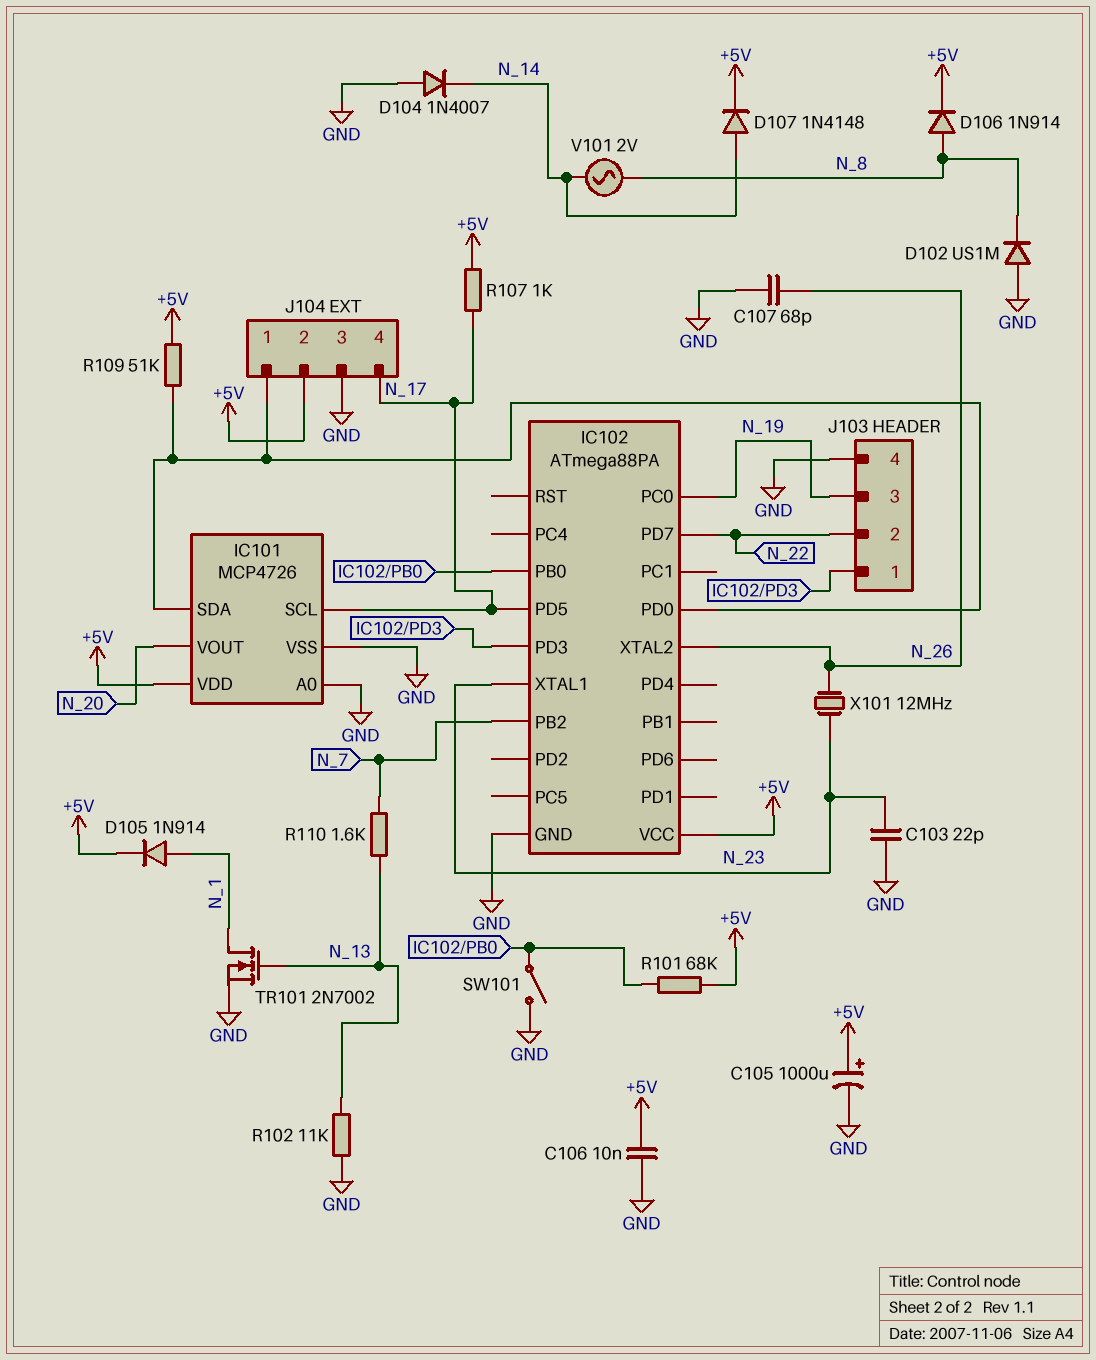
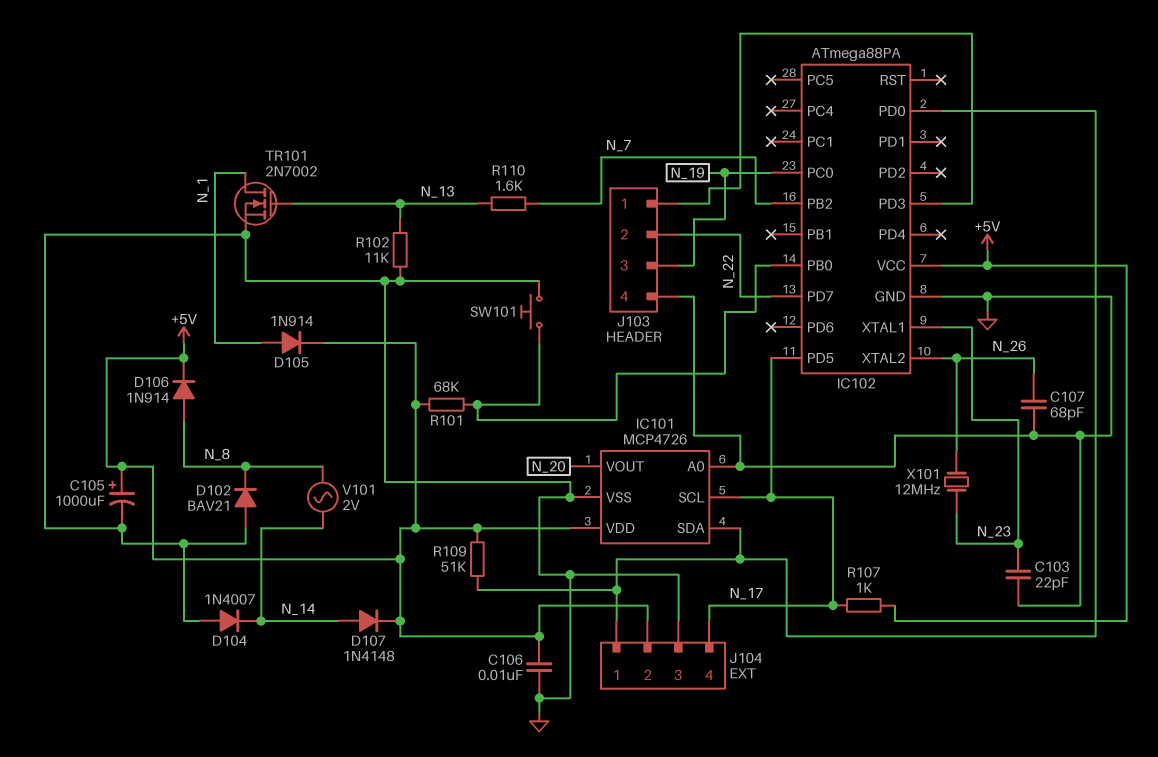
D102: diode US1M (A GND, K N_8) -> diode BAV21 (A GND, K N_8)
SW101: switch (GND, IC102/PB0) -> button (GND, IC102/PB0)

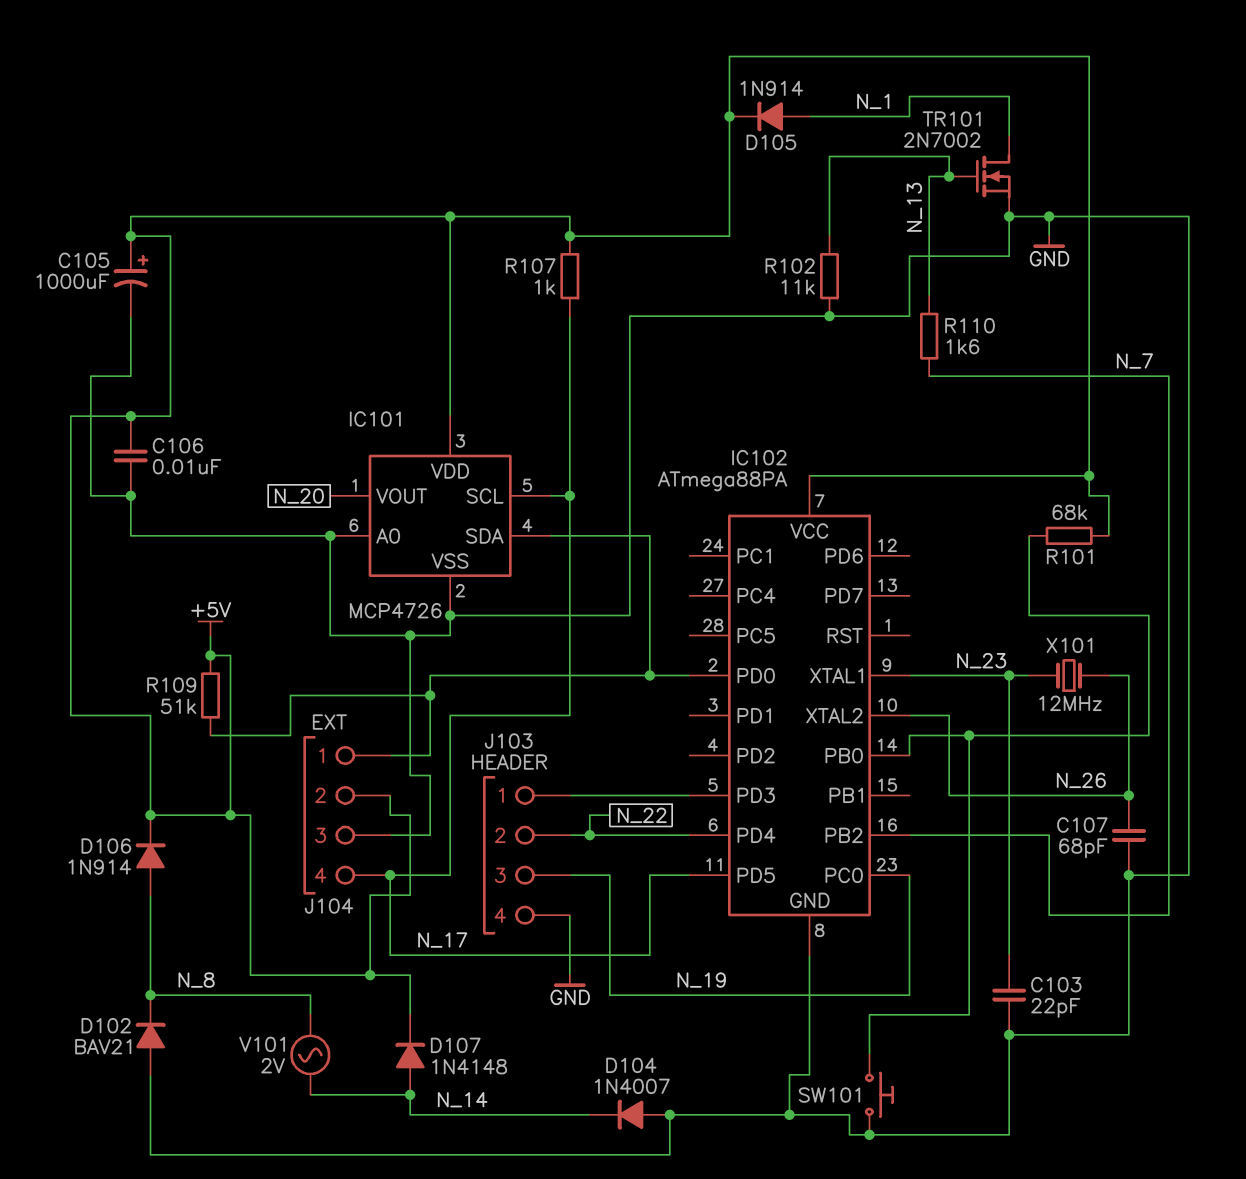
IC102 pin PD4: none -> N_22
IC102 pin PD7: N_22 -> none

